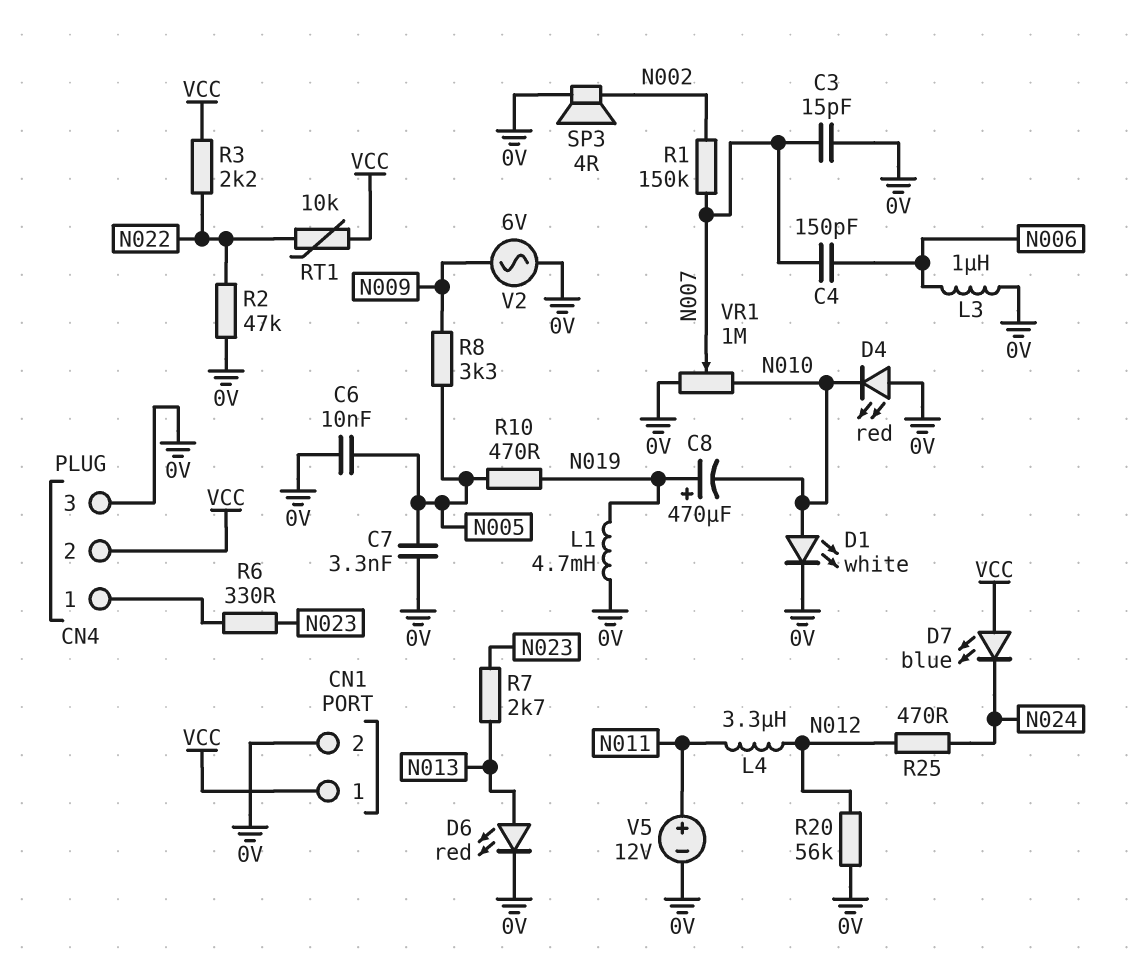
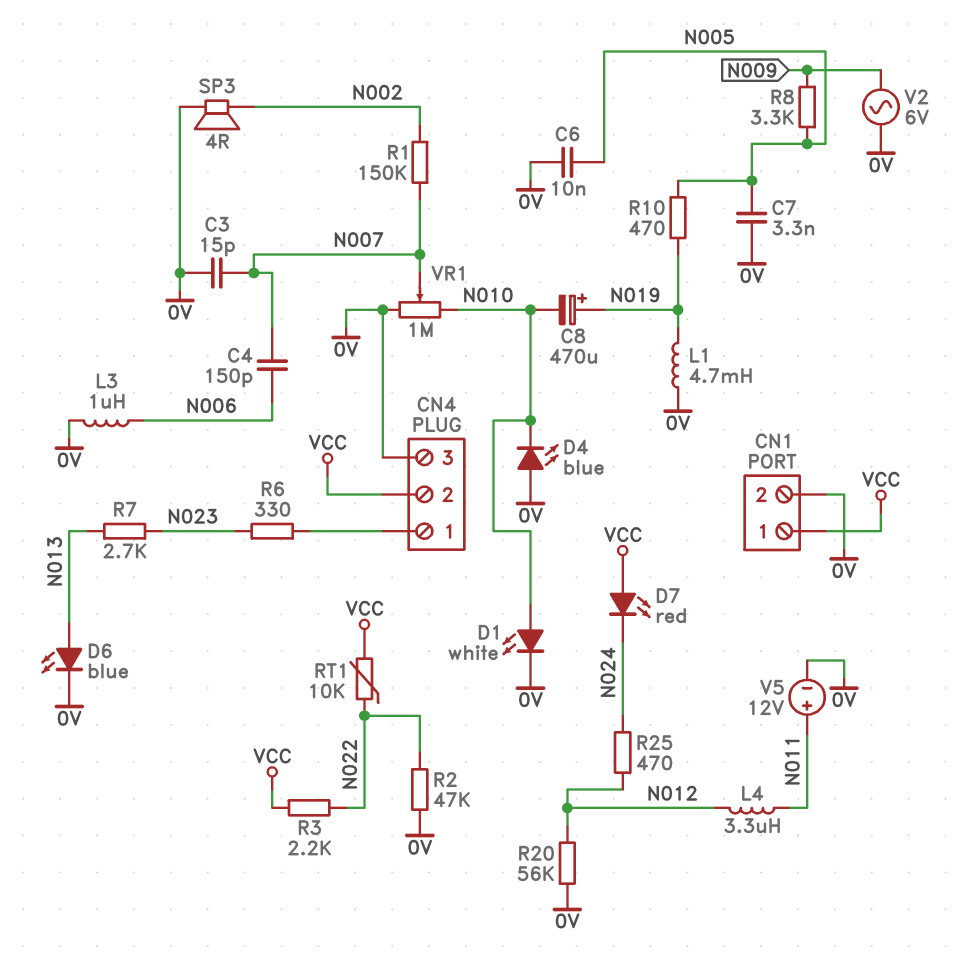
D4: LED red (A 0V, K N010) -> LED blue (A 0V, K N010)
D6: LED red (A N013, K 0V) -> LED blue (A N013, K 0V)
D7: LED blue (A VCC, K N024) -> LED red (A VCC, K N024)

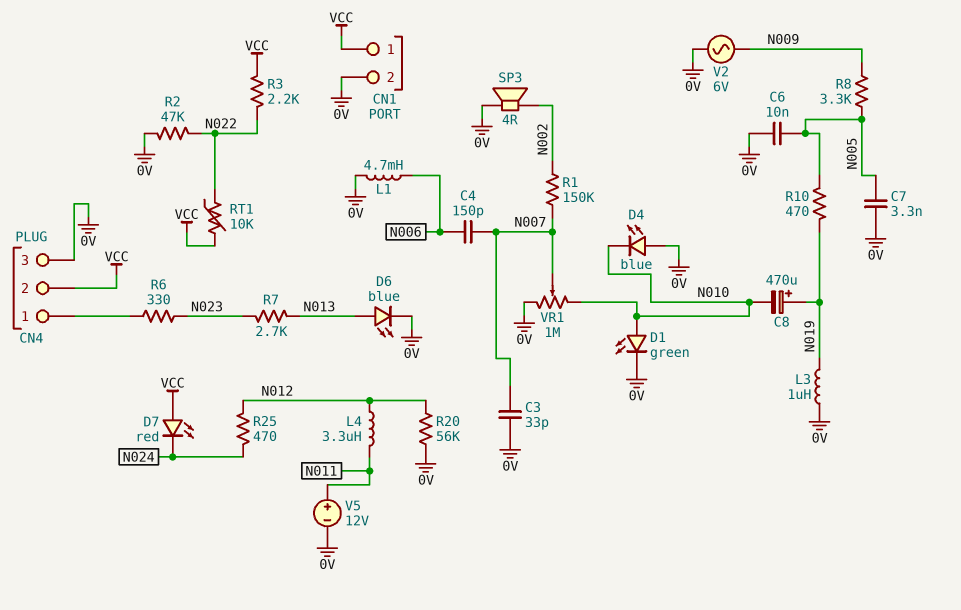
C3: 15pF (0V, N007) -> 33pF (0V, N007)
D1: LED white (A N010, K 0V) -> LED green (A N010, K 0V)
L1: 4.7mH (0V, N019) -> 4.7mH (0V, N006)
L3: 1uH (0V, N006) -> 1uH (0V, N019)

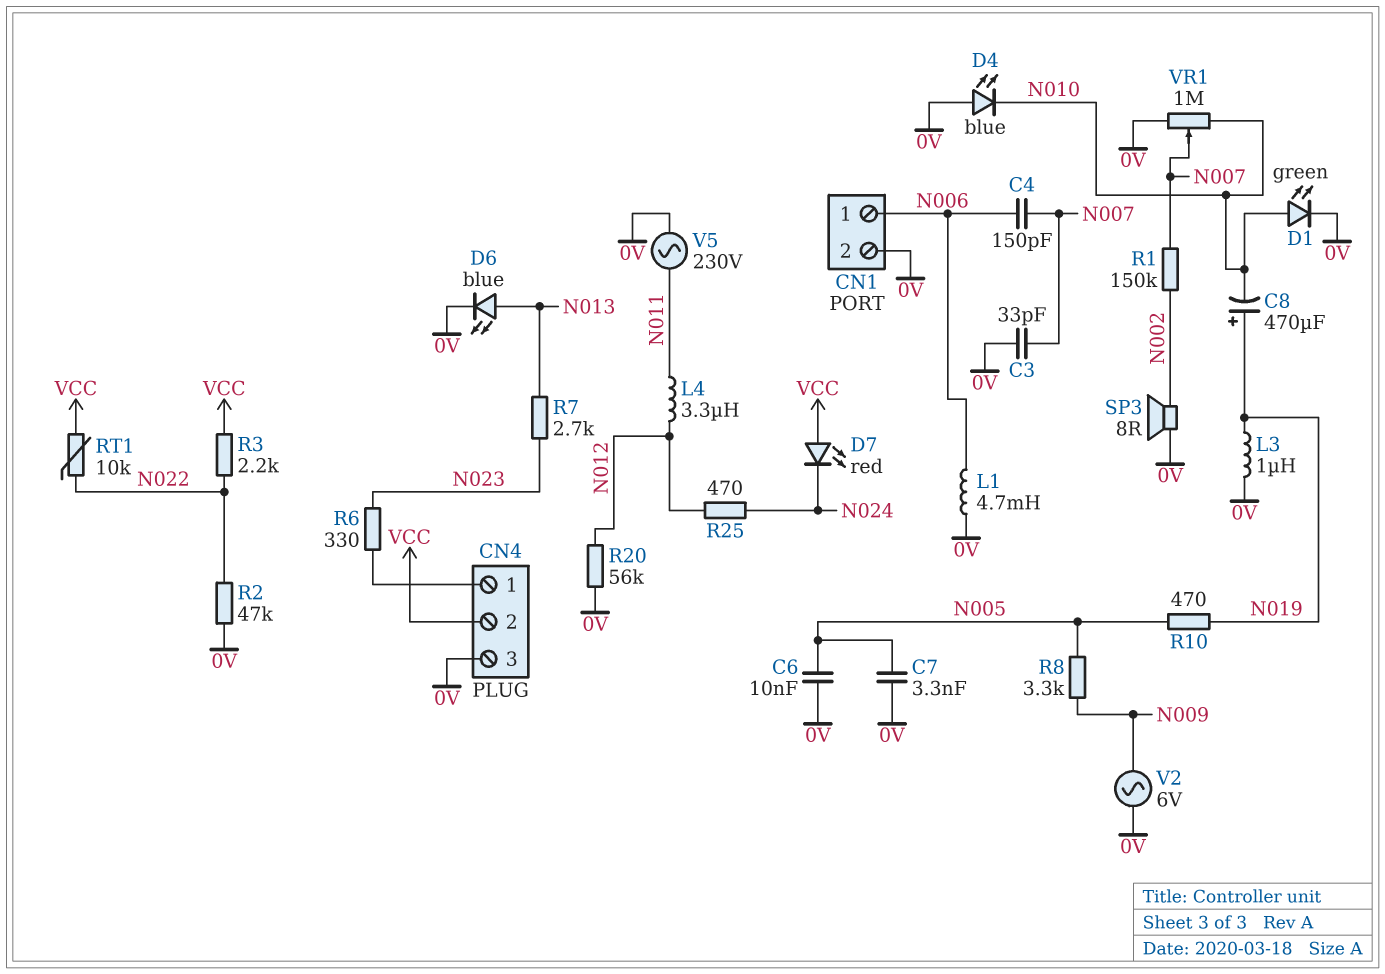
CN1 pin 1: VCC -> N006
SP3: speaker 4R (0V, N002) -> speaker 8R (0V, N002)
V5: 12V (plus N011, minus 0V) -> AC 230V (0V, N011)

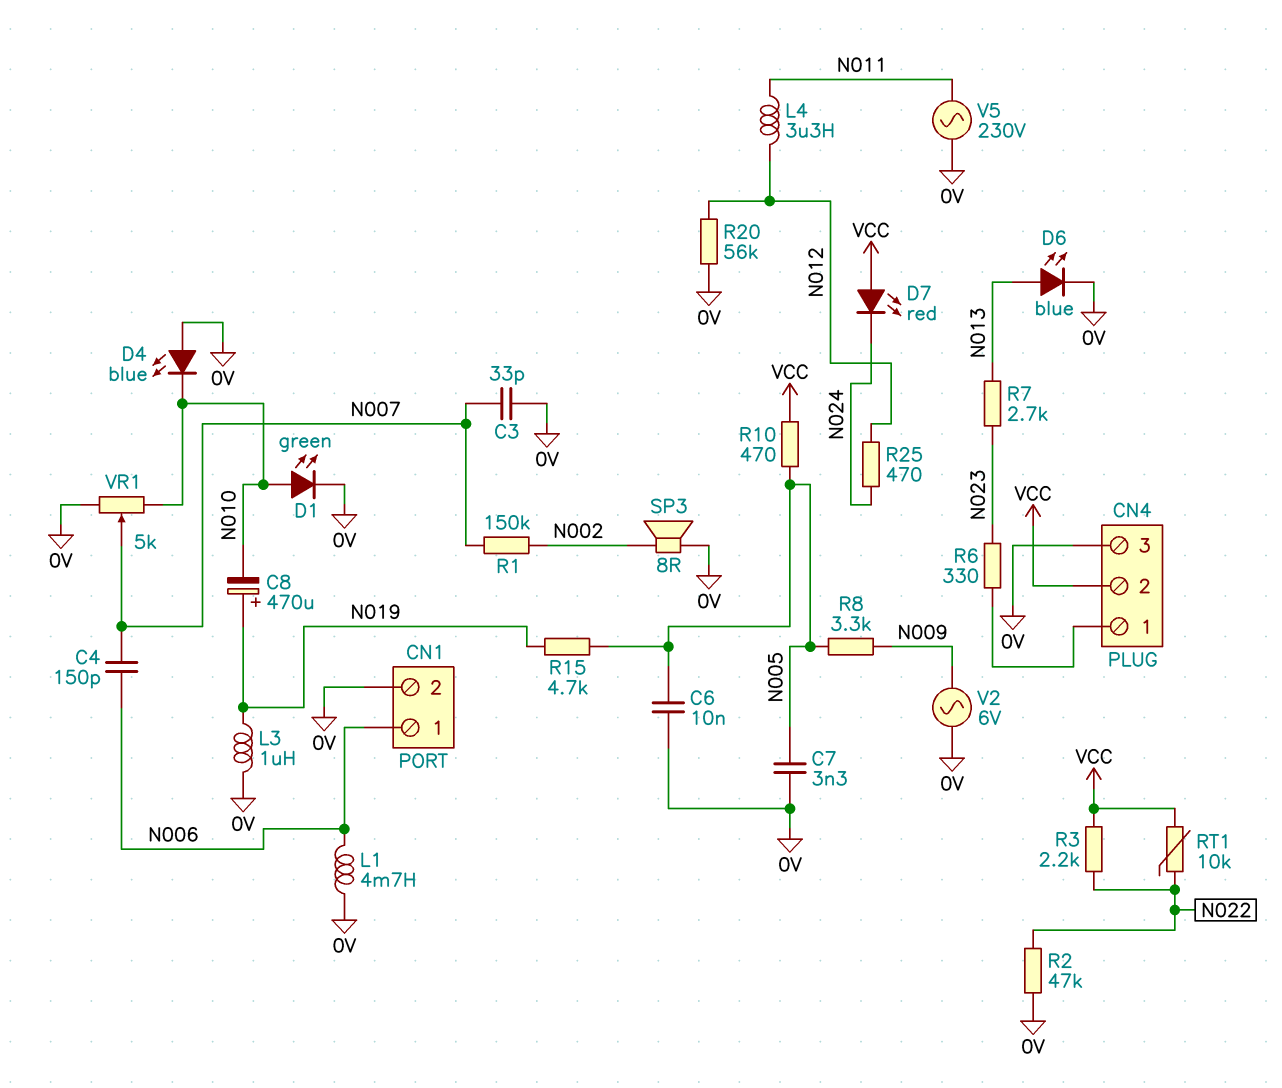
R10: 470 (N005, N019) -> 470 (N005, VCC)
R15: none -> 4.7k (N005, N019)
VR1: 1M (0V, N010, wiper N007) -> 5k (0V, N010, wiper N007)

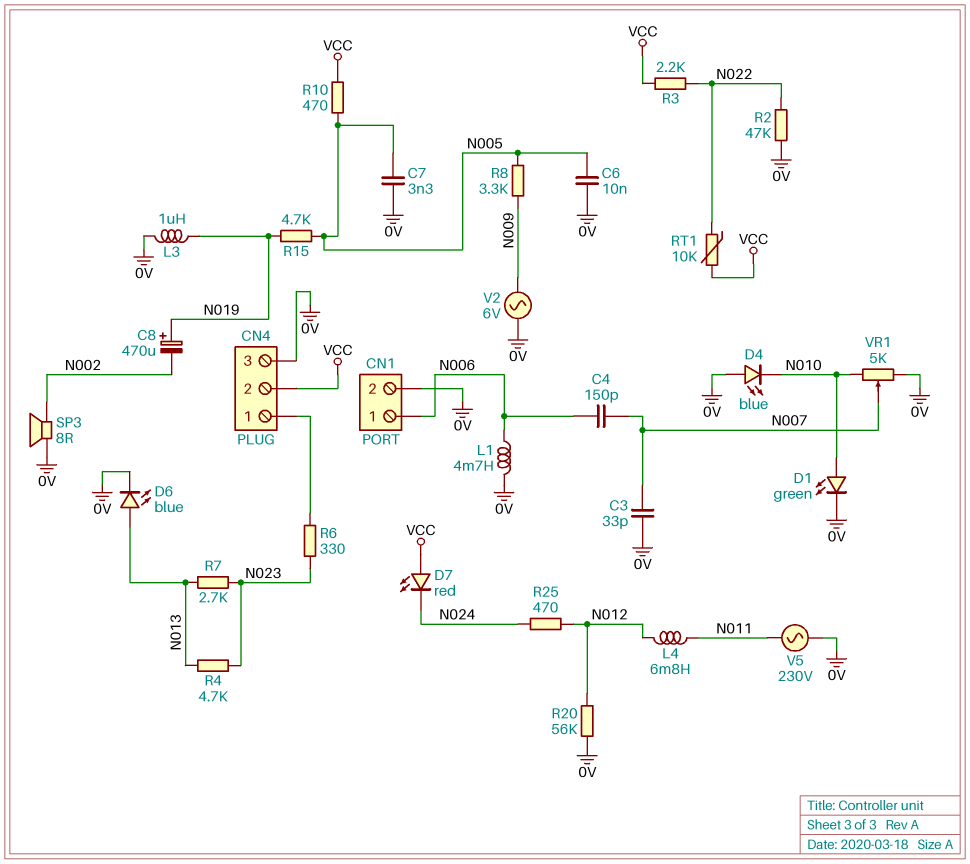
C8: 470uF (plus N019, minus N010) -> 470uF (plus N019, minus N002)
L4: 3.3uH (N011, N012) -> 6.8mH (N011, N012)
R1: 150k (N002, N007) -> none
R4: none -> 4.7k (N013, N023)

